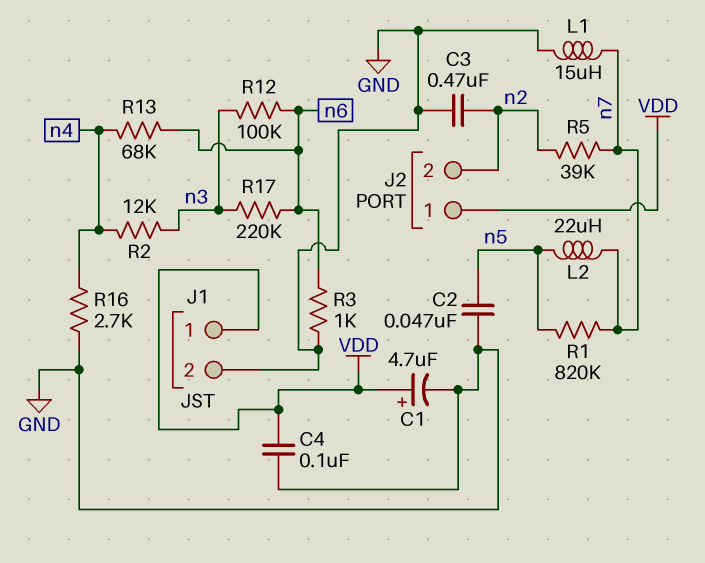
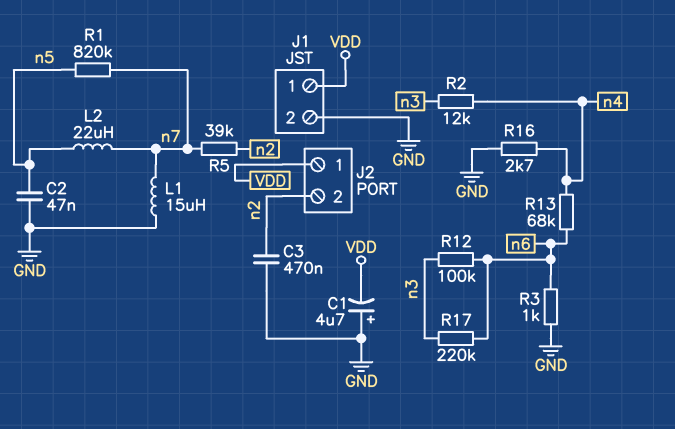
C1: 4.7uF (plus VDD, minus GND) -> 4.7uF (plus GND, minus VDD)
C4: 100nF (GND, VDD) -> none

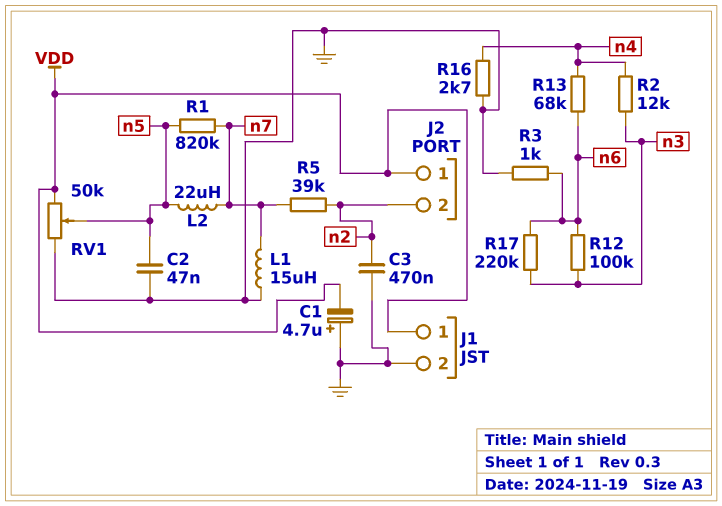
RV1: none -> 50k (GND, VDD, wiper n5)

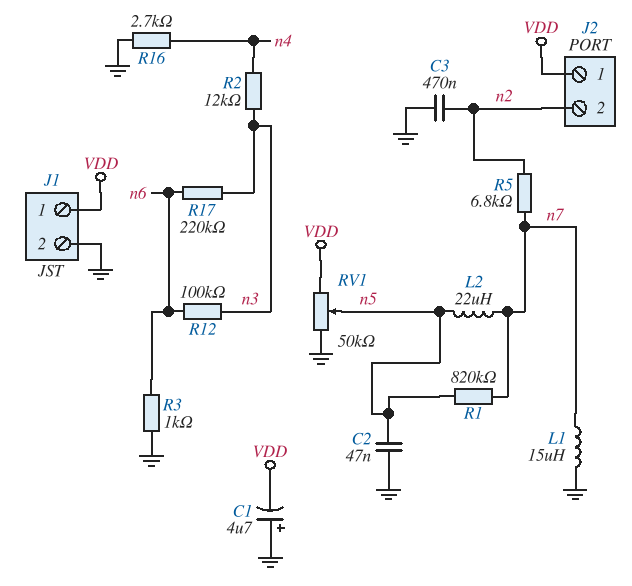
R5: 39k (n2, n7) -> 6.8k (n2, n7)
R13: 68k (n4, n6) -> none

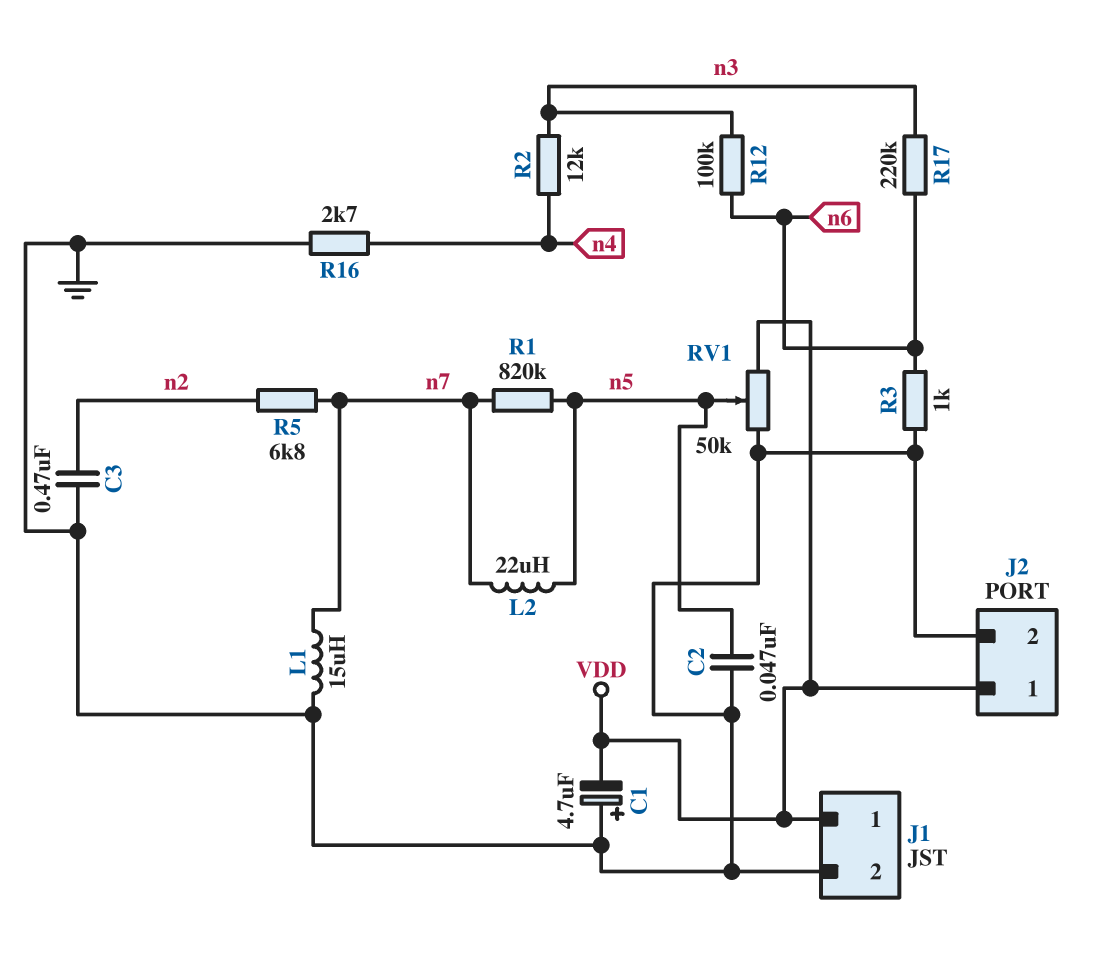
J2 pin 2: n2 -> GND

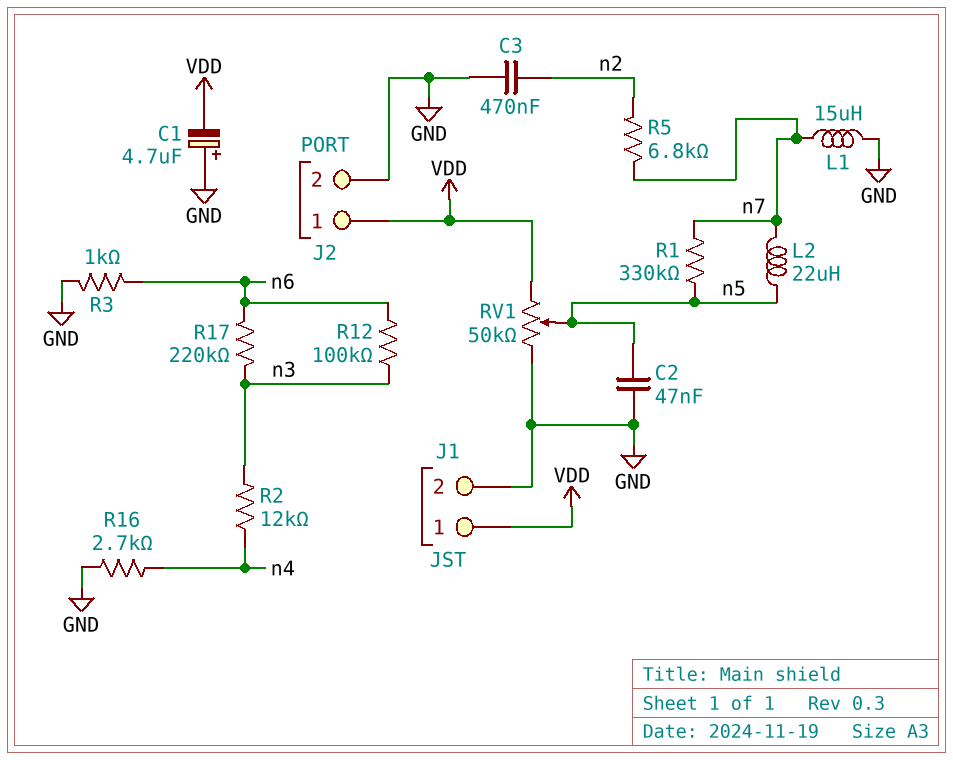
R1: 820k (n5, n7) -> 330k (n5, n7)

